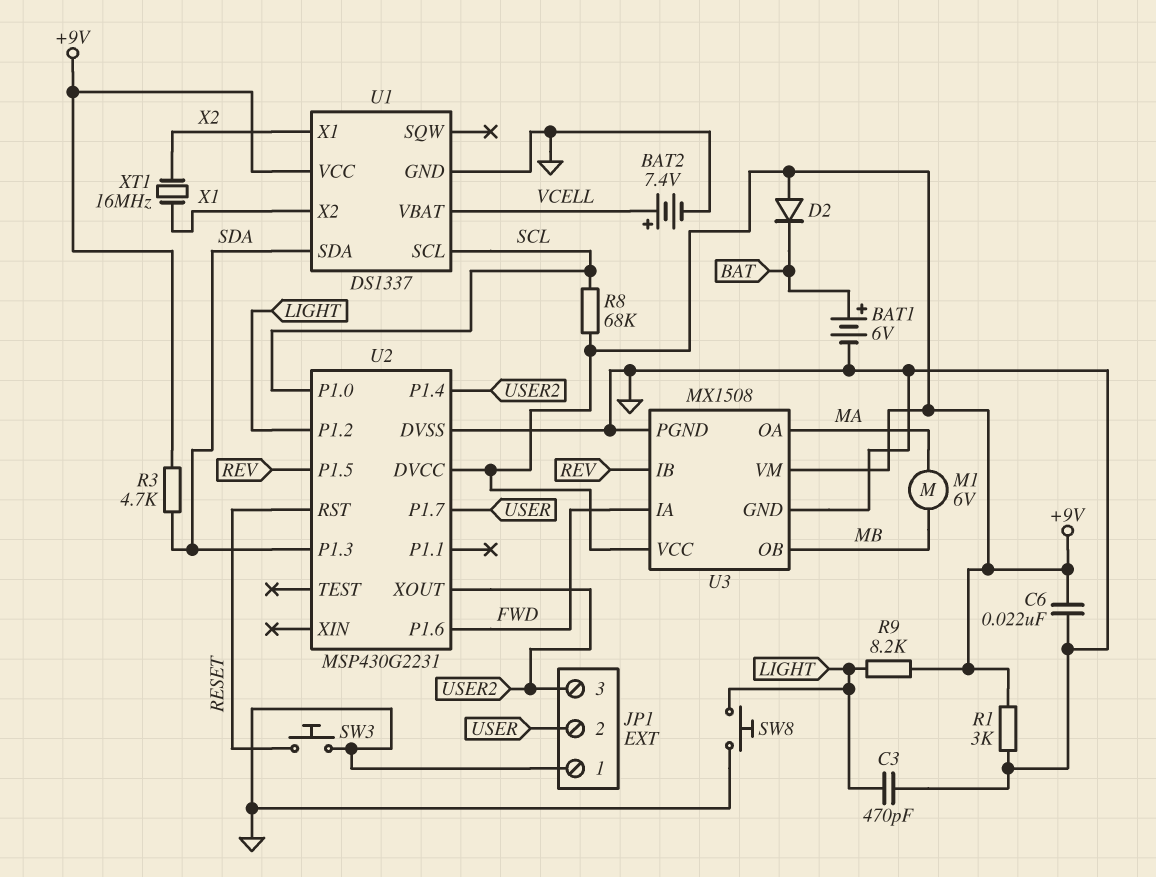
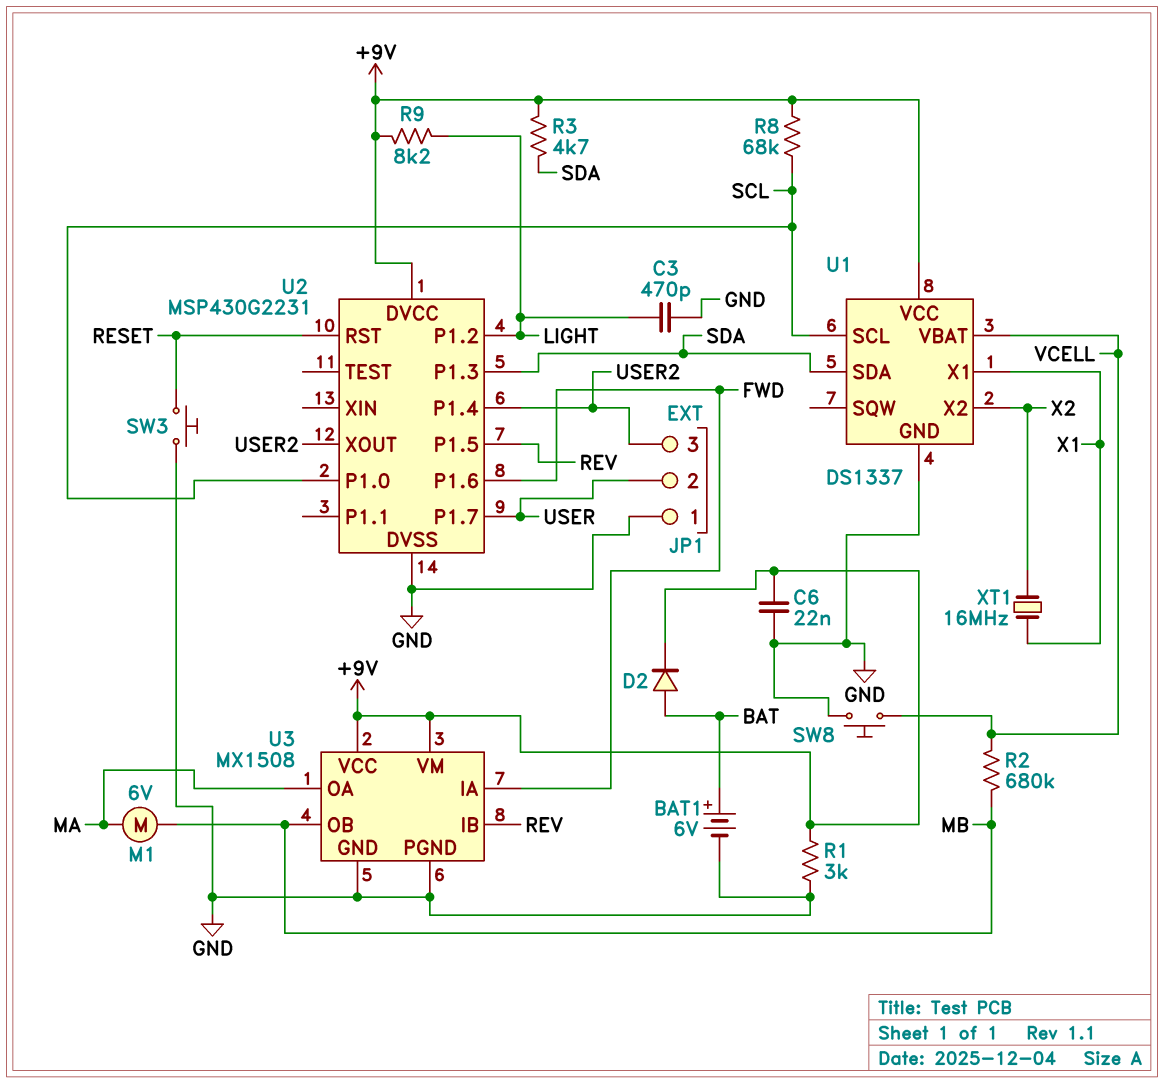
BAT2: 7.4V (plus VCELL, minus GND) -> none
D2: diode (A +9V, K BAT) -> diode (A BAT, K +9V)
R2: none -> 680k (MB, VCELL)
SW8: button (GND, LIGHT) -> button (GND, VCELL)
U1 pin X1: X2 -> X1
U1 pin X2: X1 -> X2

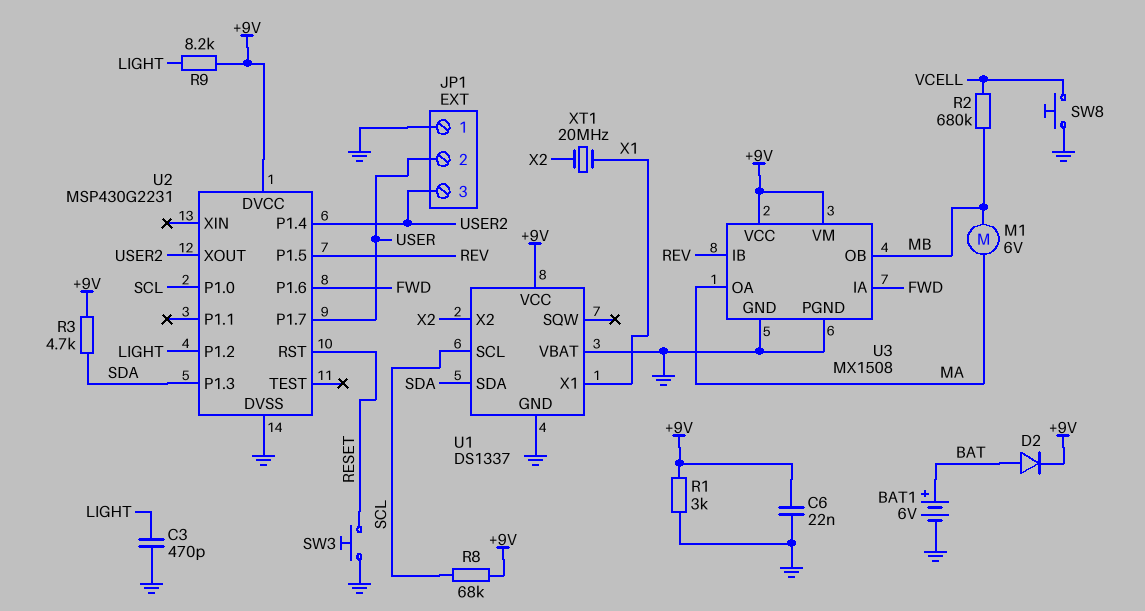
U1 pin VBAT: VCELL -> GND
XT1: 16MHz (X1, X2) -> 20MHz (X1, X2)

